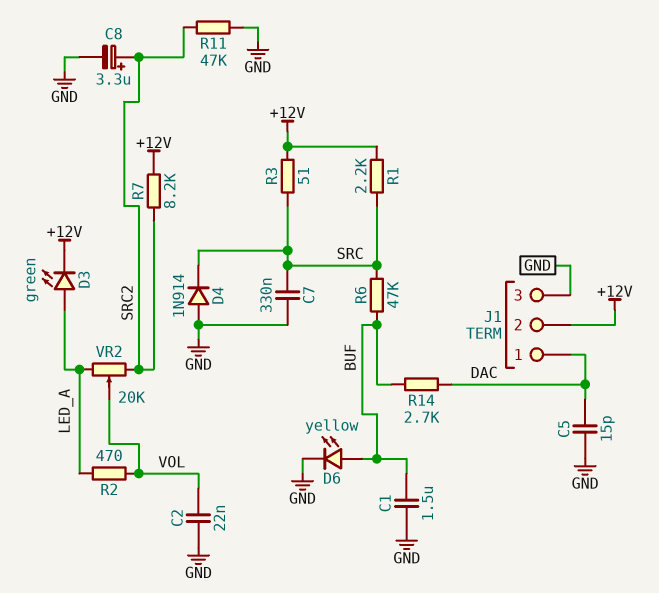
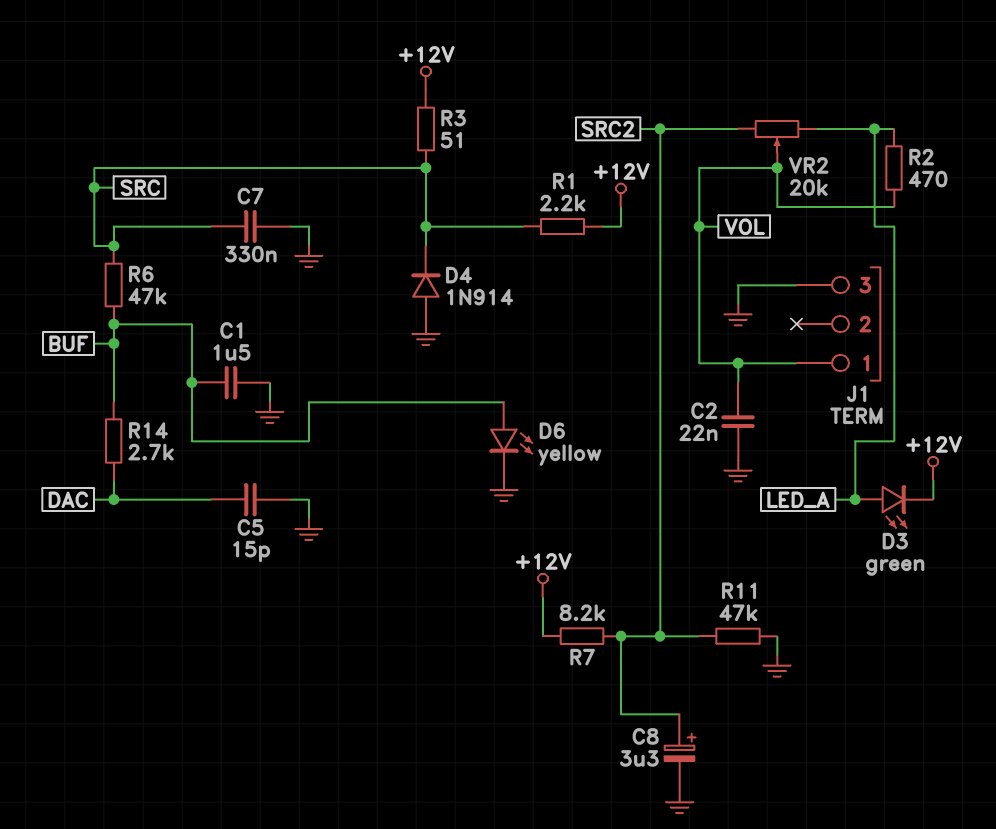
J1 pin 1: DAC -> VOL
J1 pin 2: +12V -> none

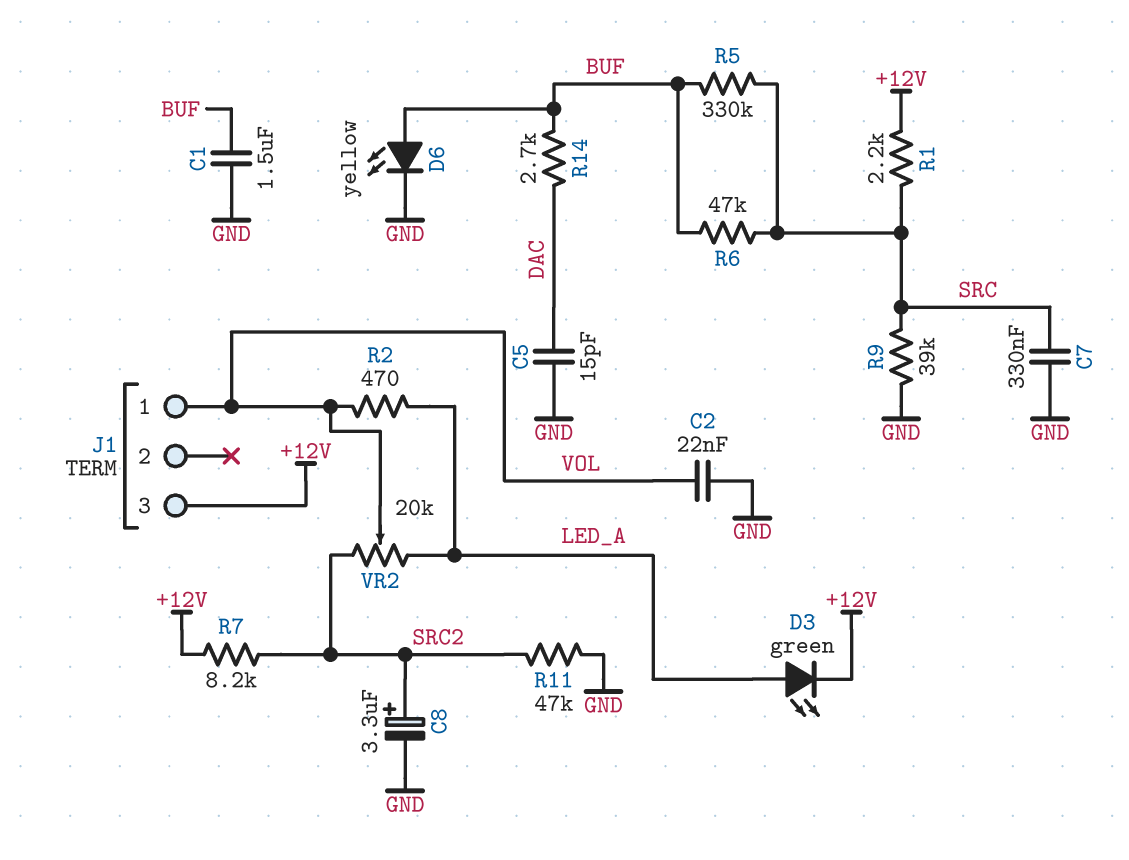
D4: diode 1N914 (A GND, K SRC) -> none
J1 pin 3: GND -> +12V
R3: 51 (+12V, SRC) -> none
R5: none -> 330k (BUF, SRC)
R9: none -> 39k (GND, SRC)

